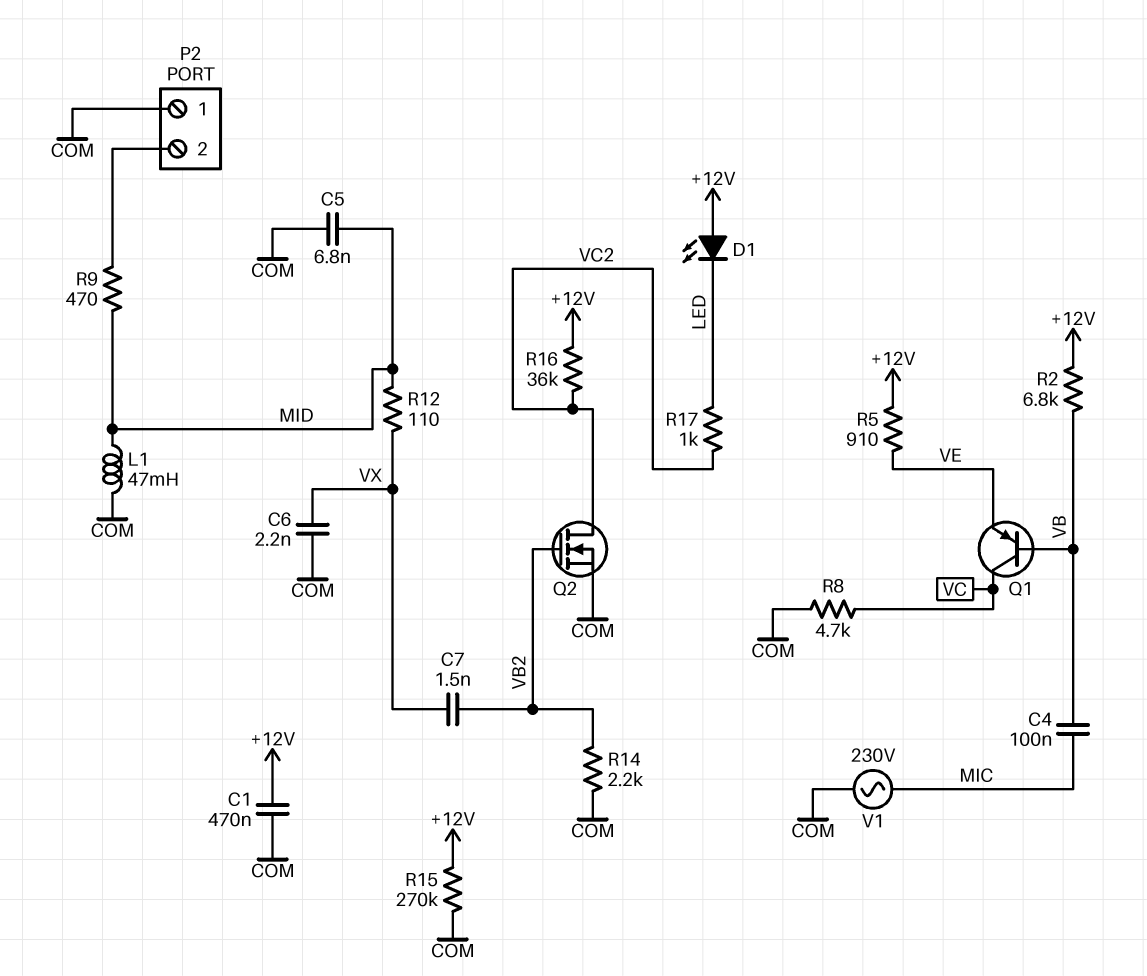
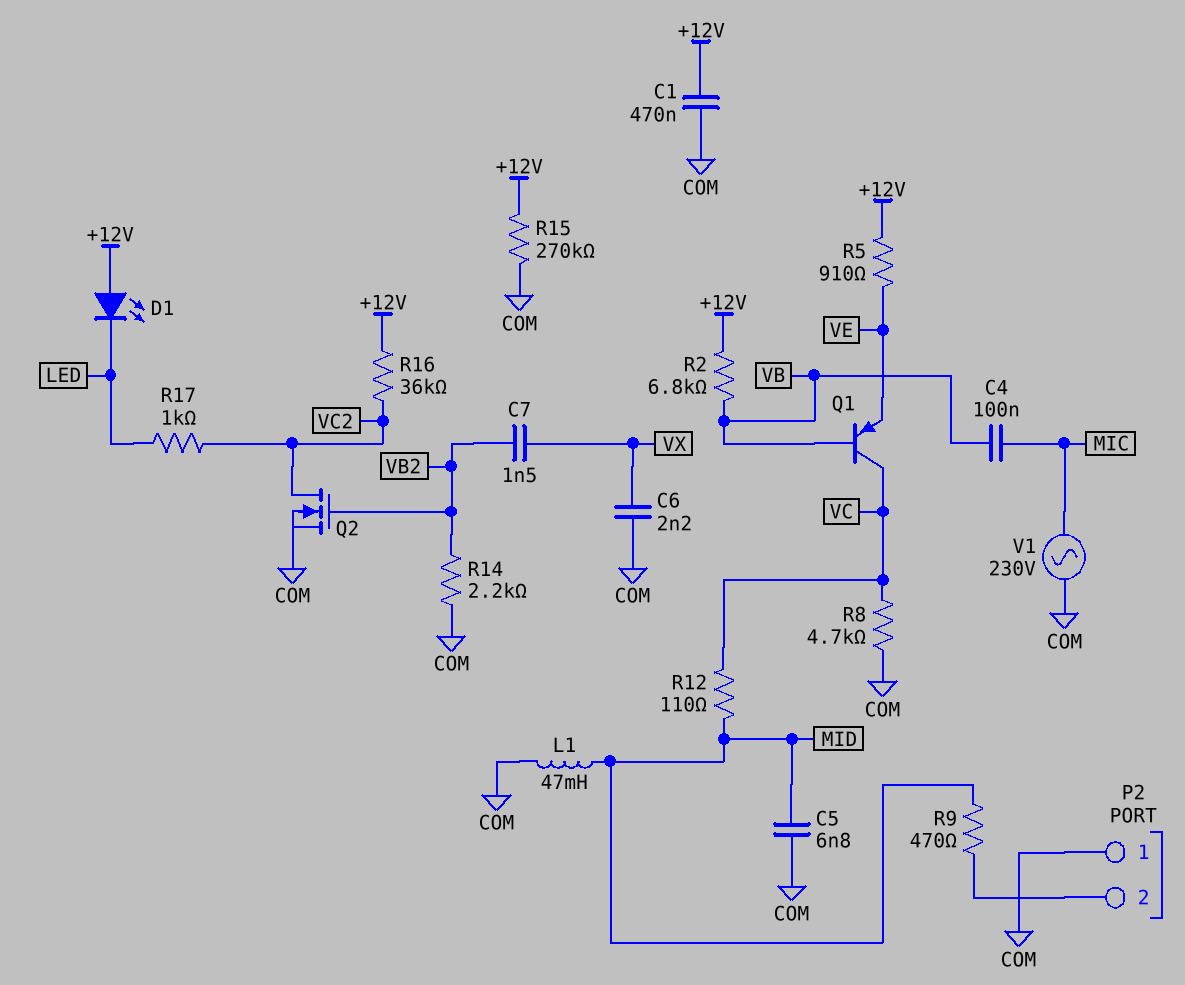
R12: 110 (MID, VX) -> 110 (MID, VC)

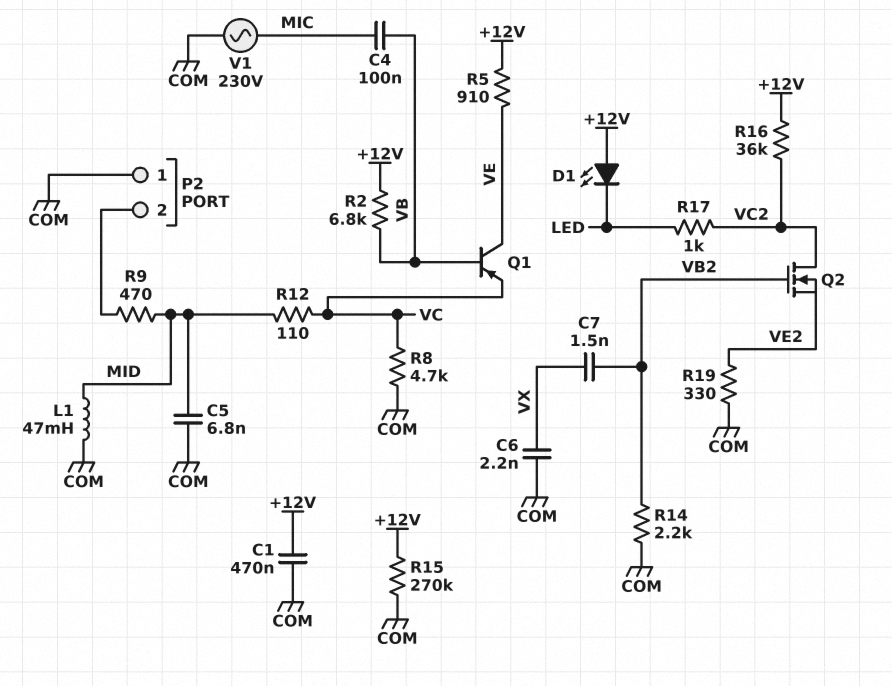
Q1: PNP (B VB, C VC, E VE) -> PNP (B VB, C VE, E VC)
Q2: NMOS (G VB2, D VC2, S COM) -> NMOS (G VB2, D VC2, S VE2)
R19: none -> 330 (COM, VE2)

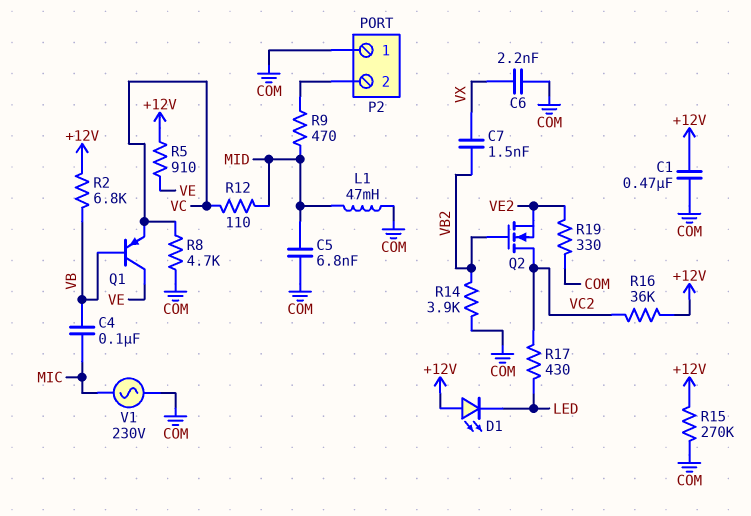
R14: 2.2k (COM, VB2) -> 3.9k (COM, VB2)
R17: 1k (LED, VC2) -> 430 (LED, VC2)

